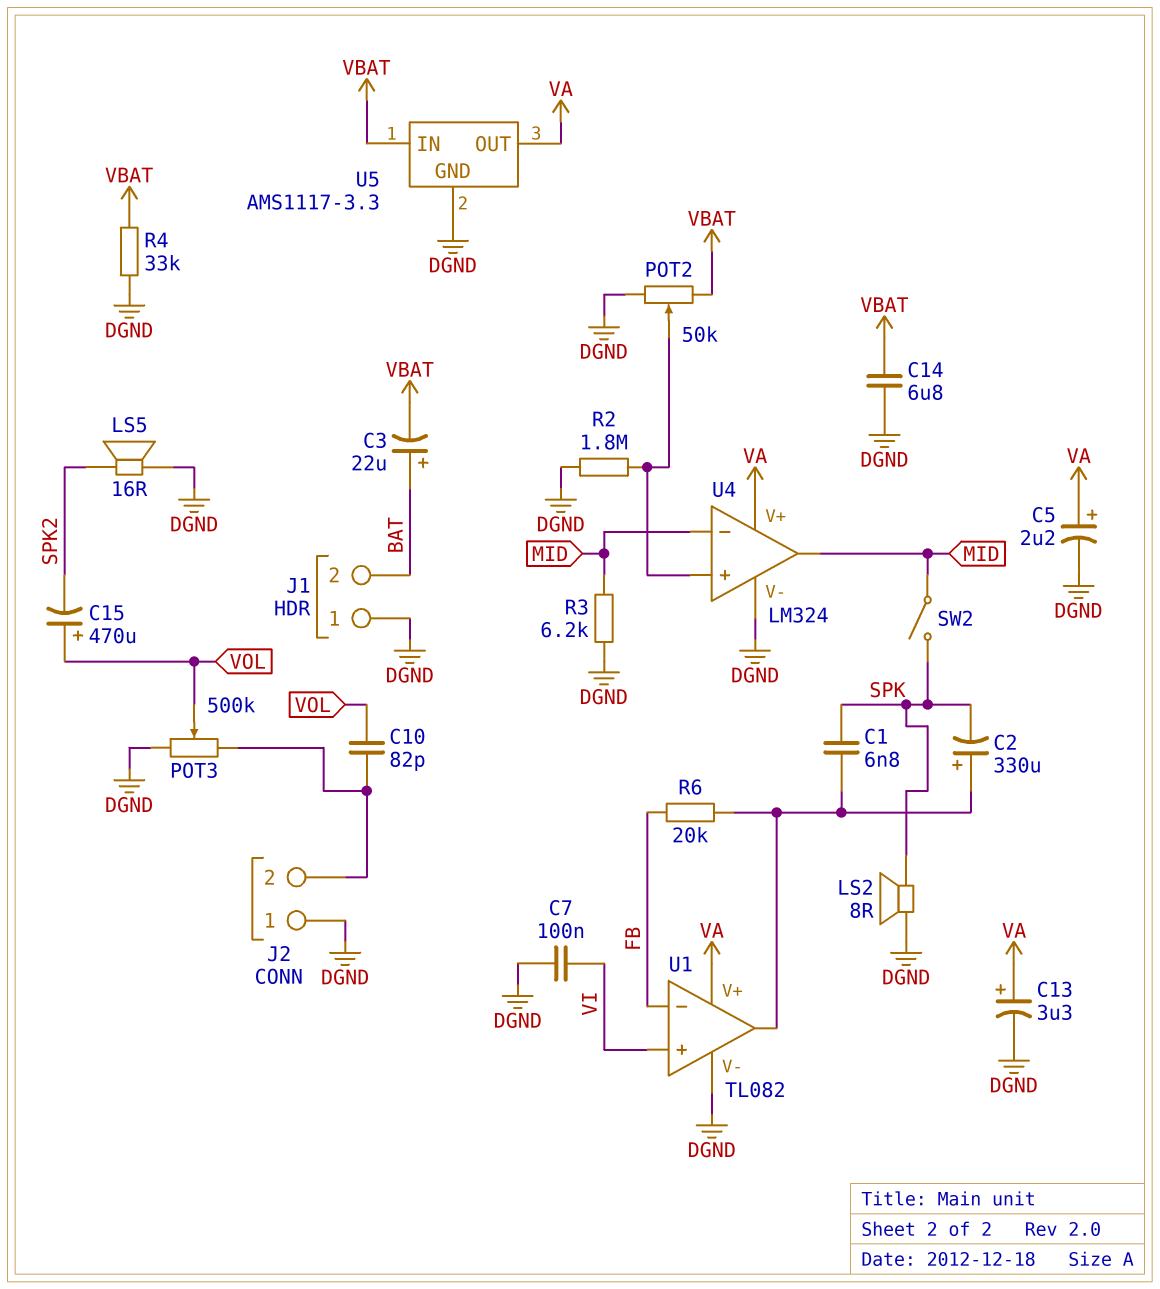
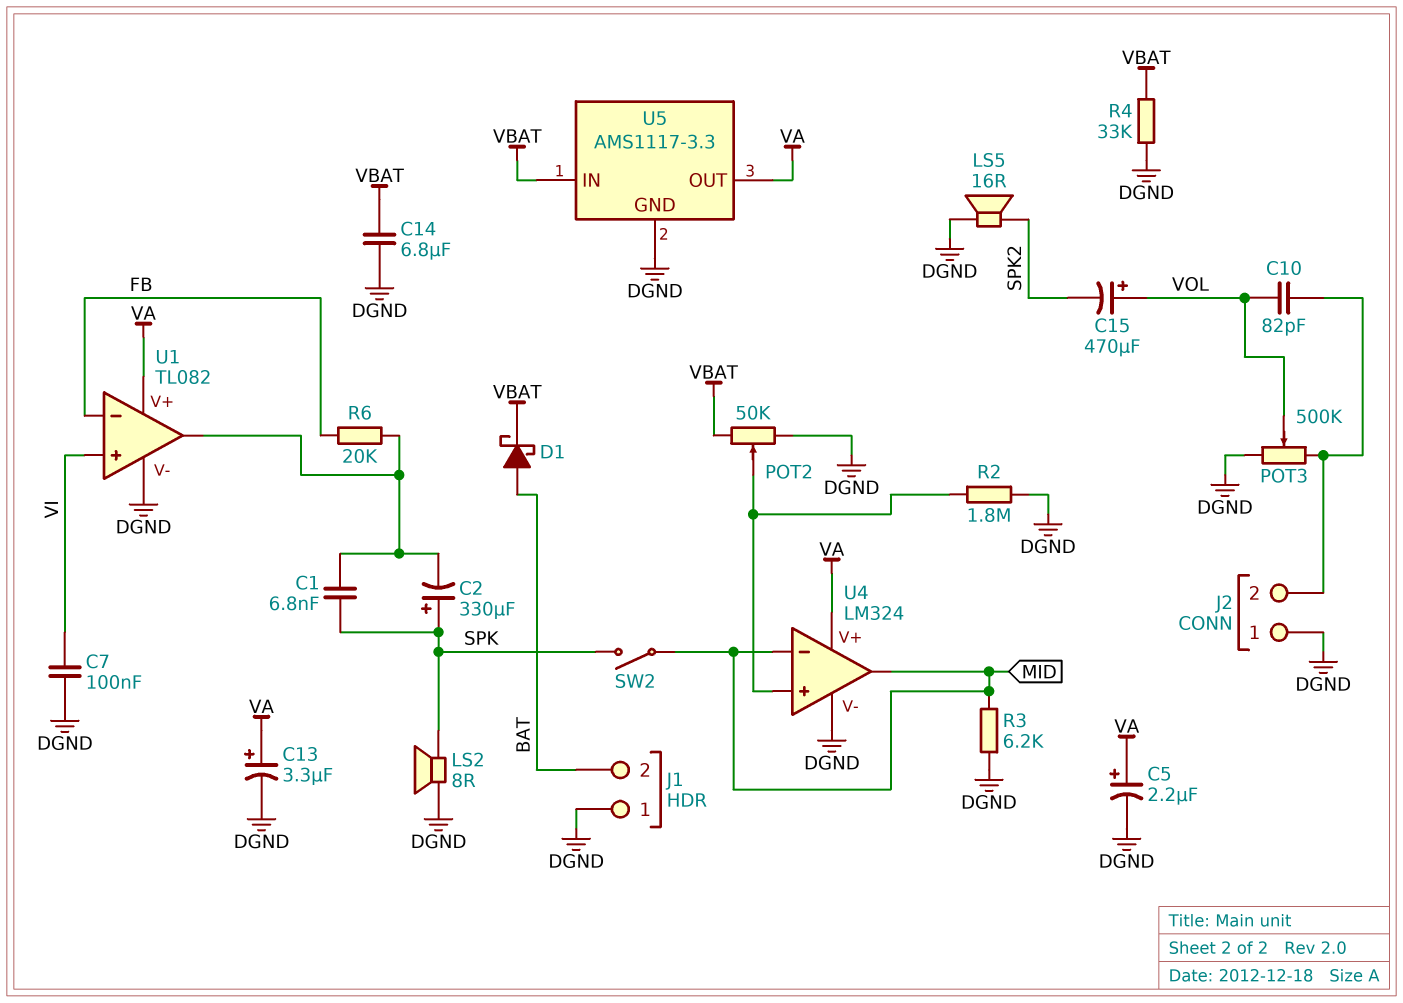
C2: 330uF (plus U1/out, minus SPK) -> 330uF (plus SPK, minus U1/out)
C3: 22uF (plus BAT, minus VBAT) -> none
D1: none -> schottky (A BAT, K VBAT)

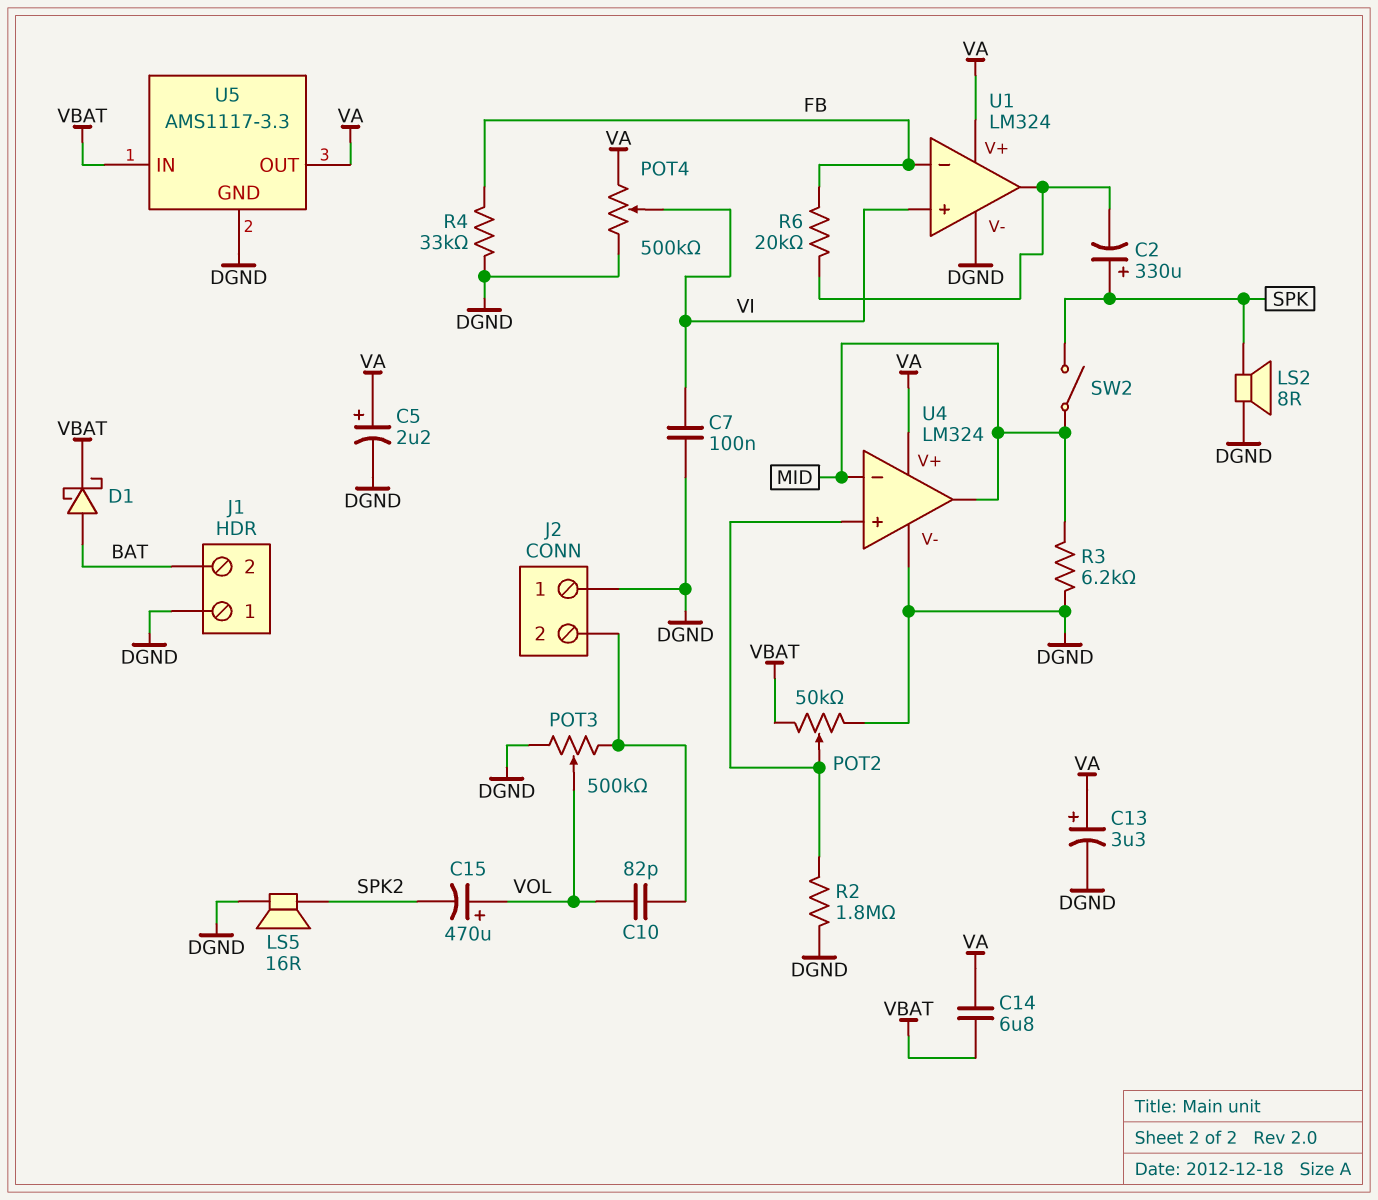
C1: 6.8nF (SPK, U1/out) -> none
C14: 6.8uF (DGND, VBAT) -> 6.8uF (VA, VBAT)
POT4: none -> 500k (DGND, VA, wiper VI)
R4: 33k (DGND, VBAT) -> 33k (DGND, FB)
U1: TL082 -> LM324

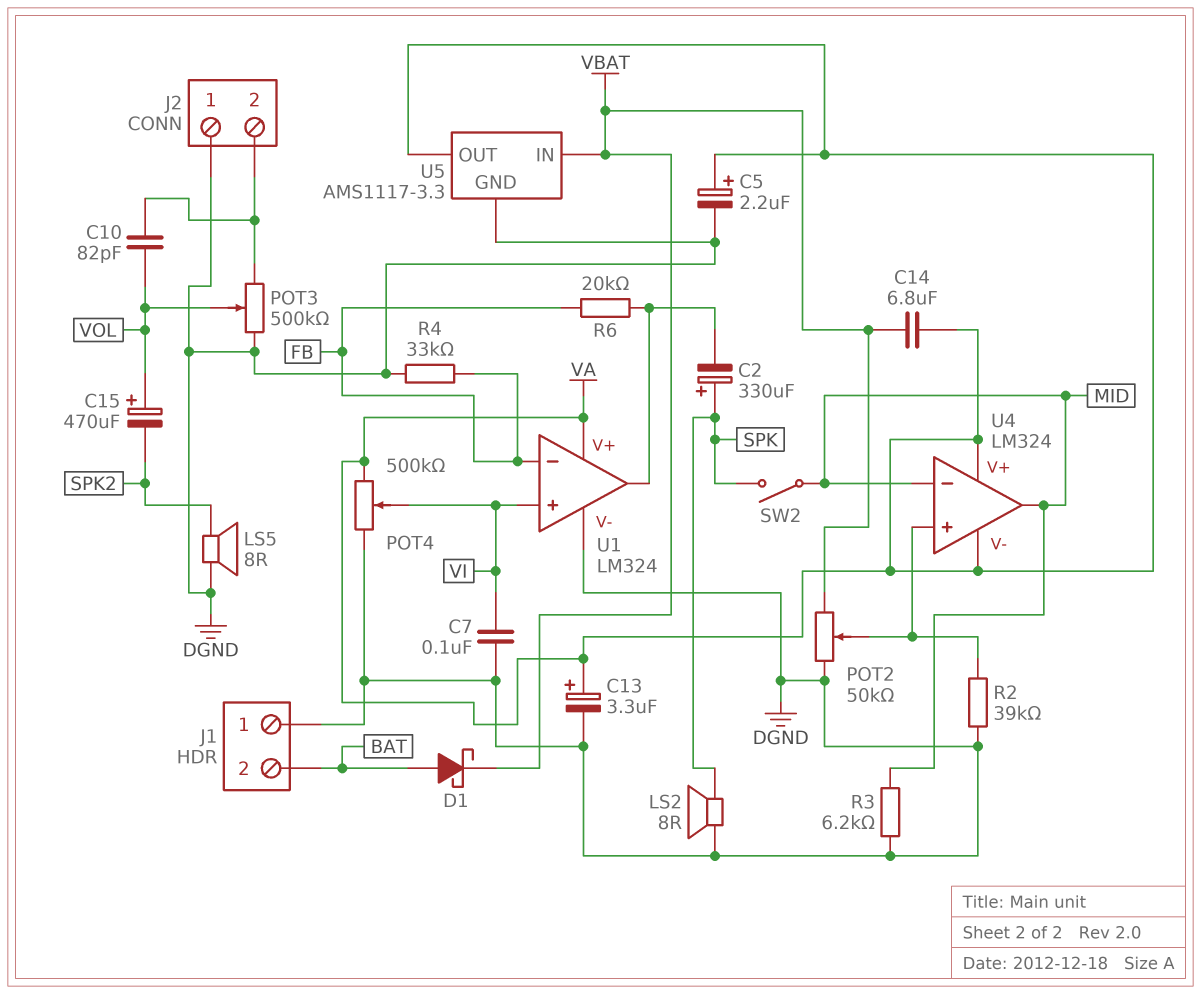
LS5: speaker 16R (DGND, SPK2) -> speaker 8R (DGND, SPK2)
R2: 1.8M (DGND, U4/in+) -> 39k (DGND, U4/in+)
U4 pin V-: DGND -> VA

